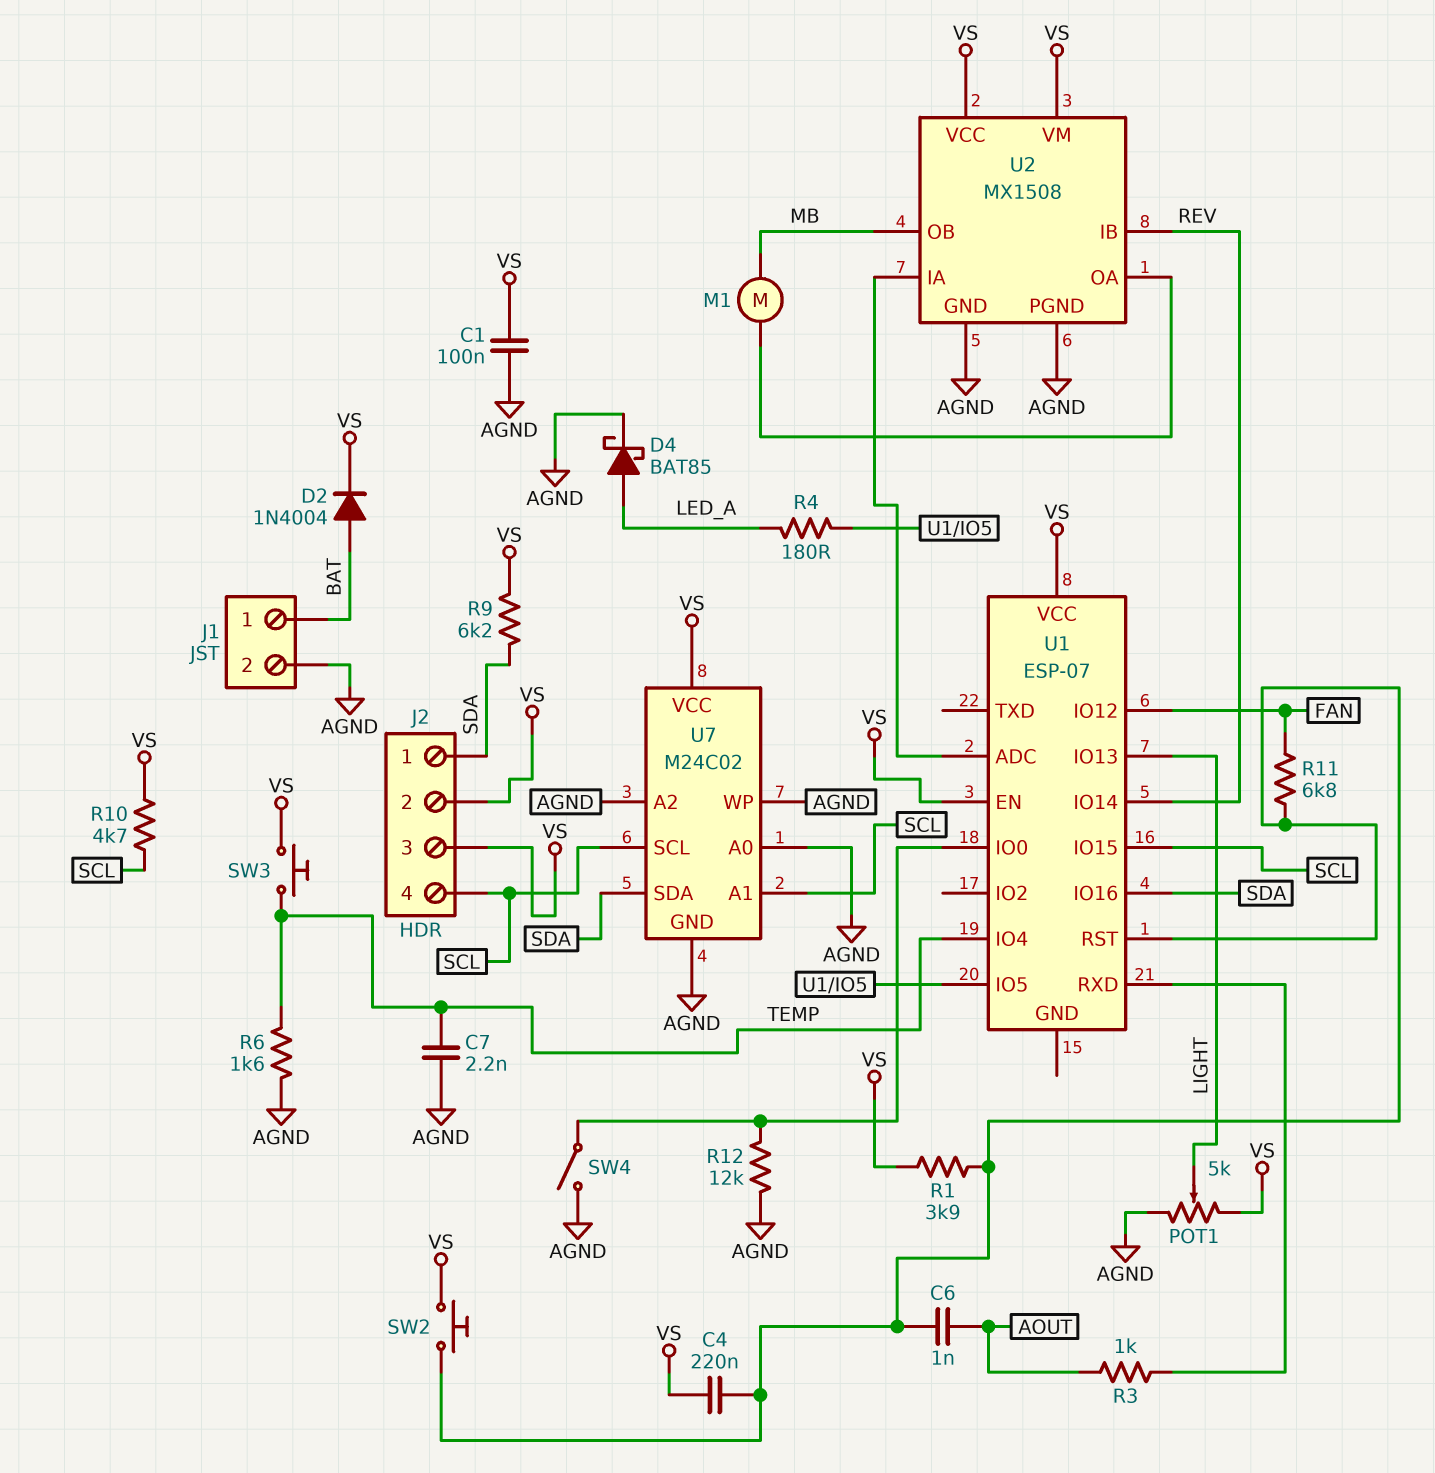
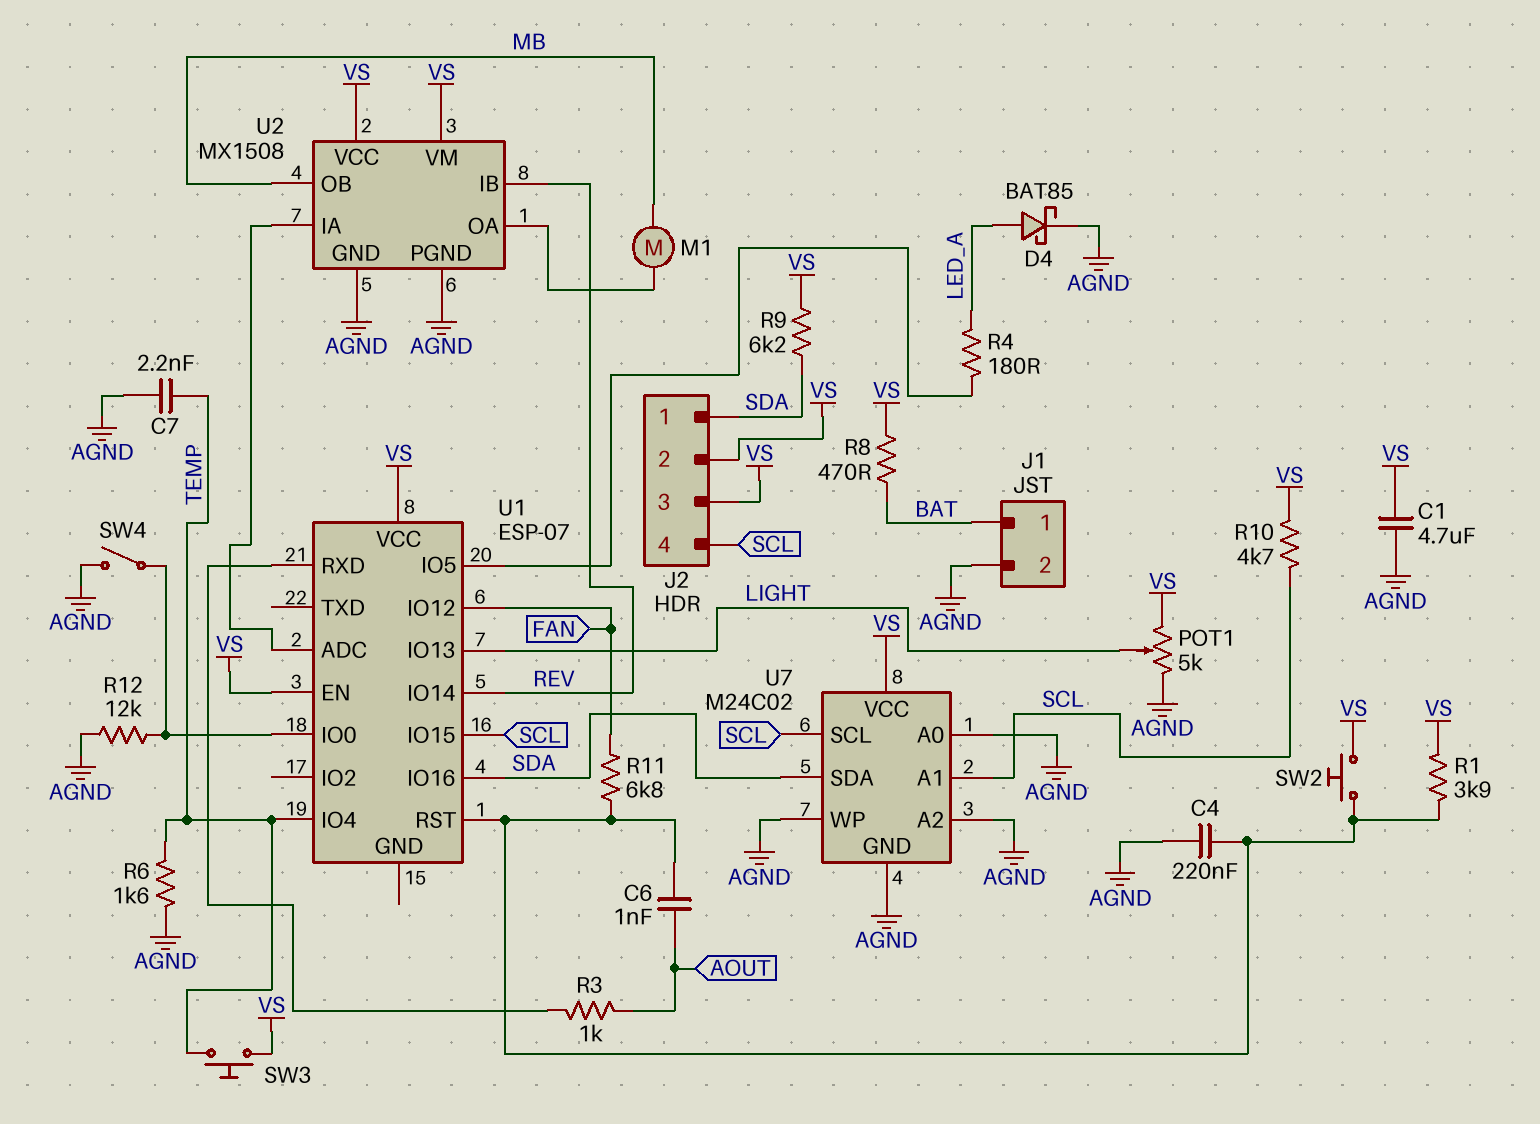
C1: 100nF (AGND, VS) -> 4.7uF (AGND, VS)
C4: 220nF (U1/RST, VS) -> 220nF (AGND, U1/RST)
D2: diode 1N4004 (A BAT, K VS) -> none
R8: none -> 470 (BAT, VS)

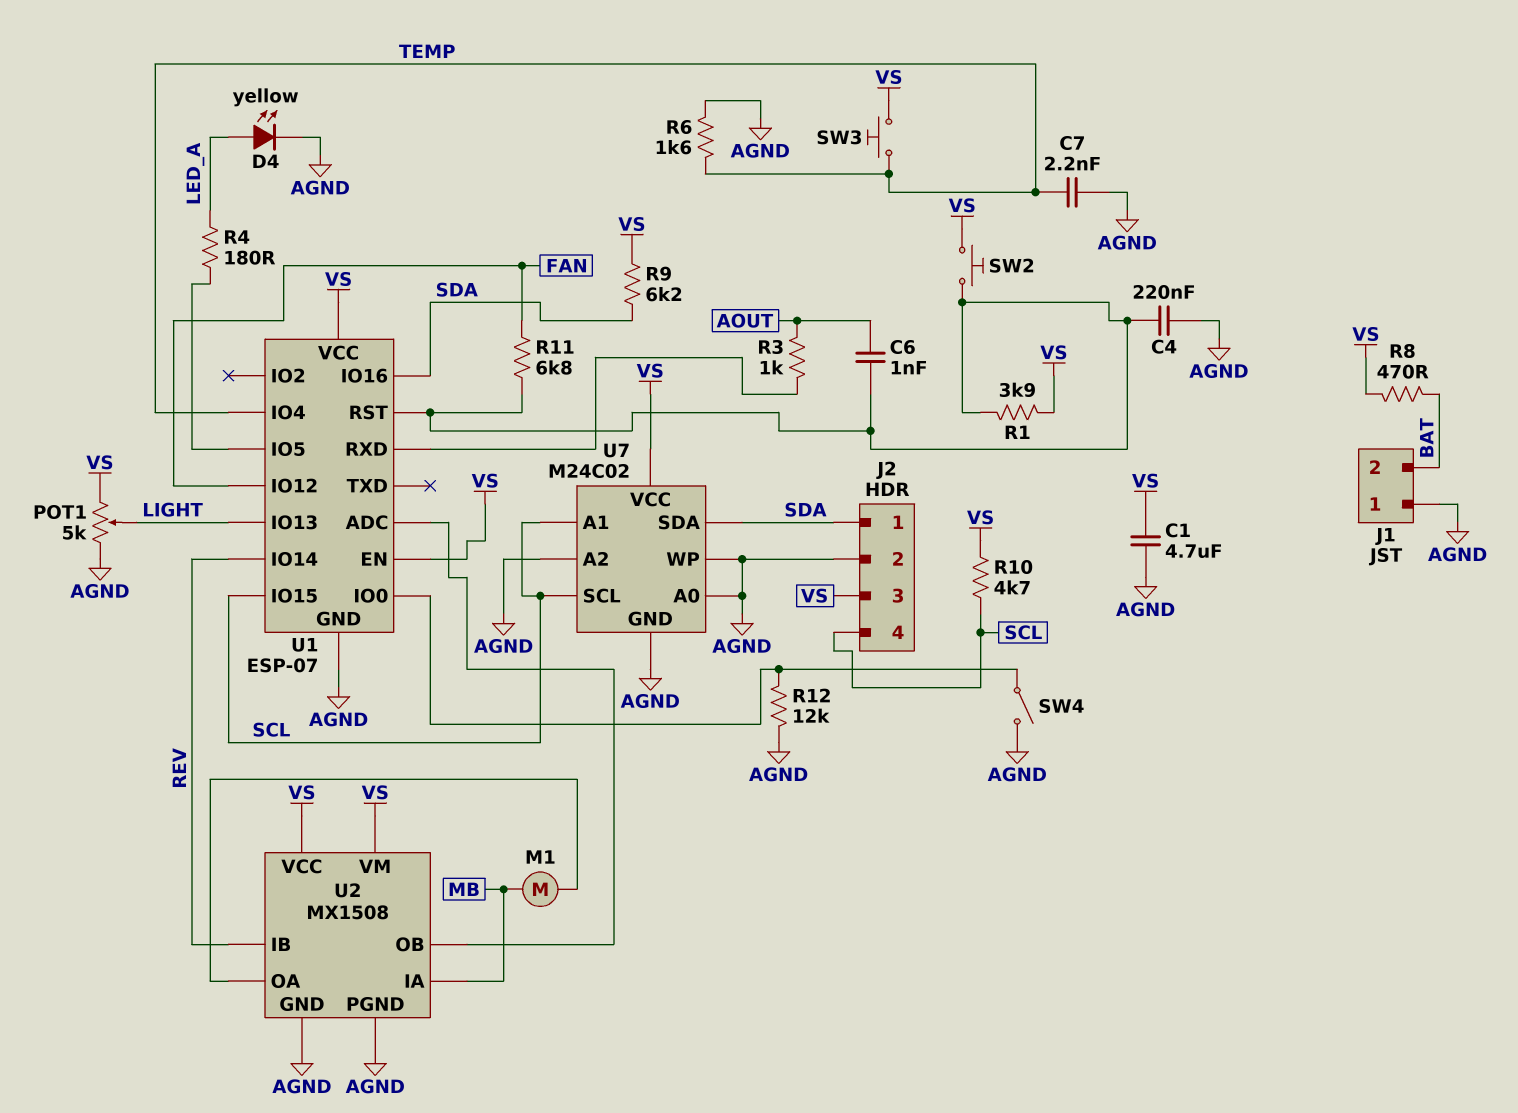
D4: schottky BAT85 (A LED_A, K AGND) -> LED yellow (A LED_A, K AGND)
J1 pin 1: BAT -> AGND
J1 pin 2: AGND -> BAT
J2 pin 2: VS -> AGND
U1 pin GND: none -> AGND
U2 pin IA: U1/ADC -> MB
U2 pin OB: MB -> U1/ADC

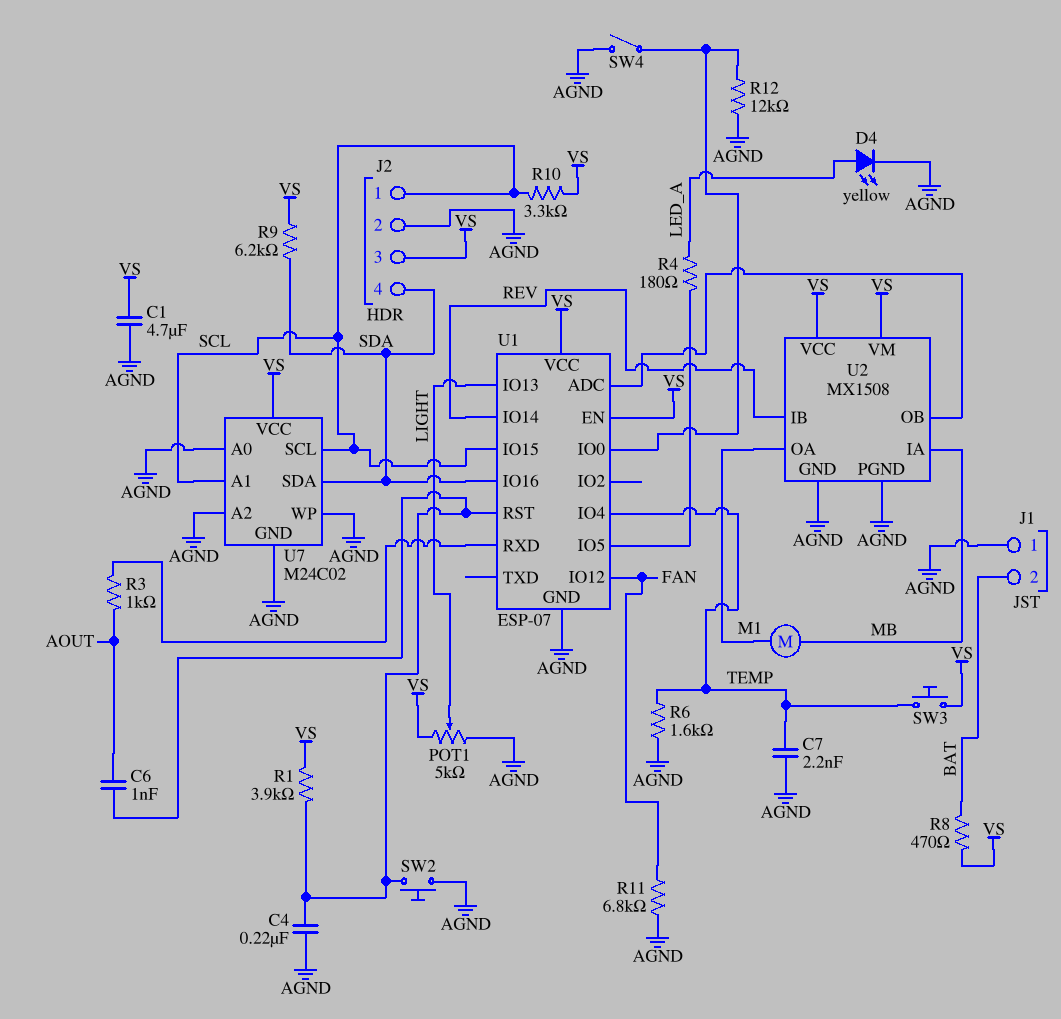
J2 pin 1: SDA -> SCL
J2 pin 4: SCL -> SDA
R10: 4.7k (SCL, VS) -> 3.3k (SCL, VS)
R11: 6.8k (FAN, U1/RST) -> 6.8k (AGND, FAN)
SW2: button (U1/RST, VS) -> button (AGND, U1/RST)

